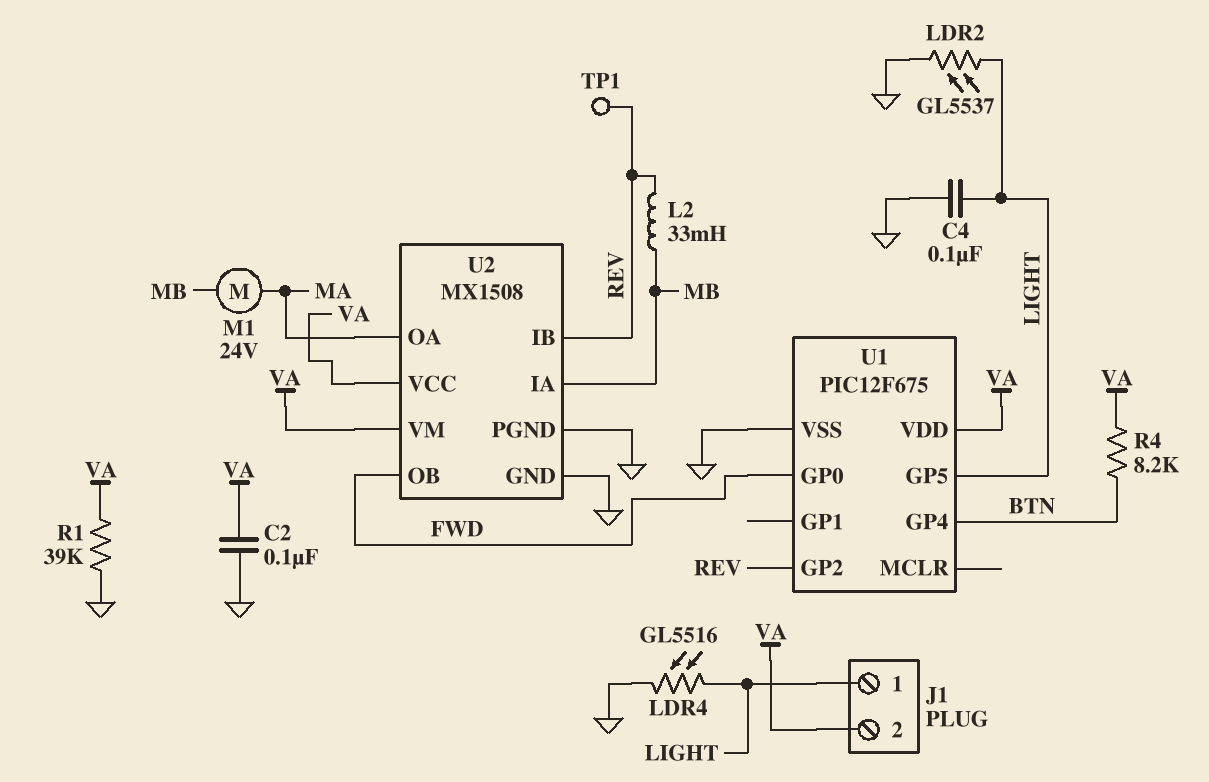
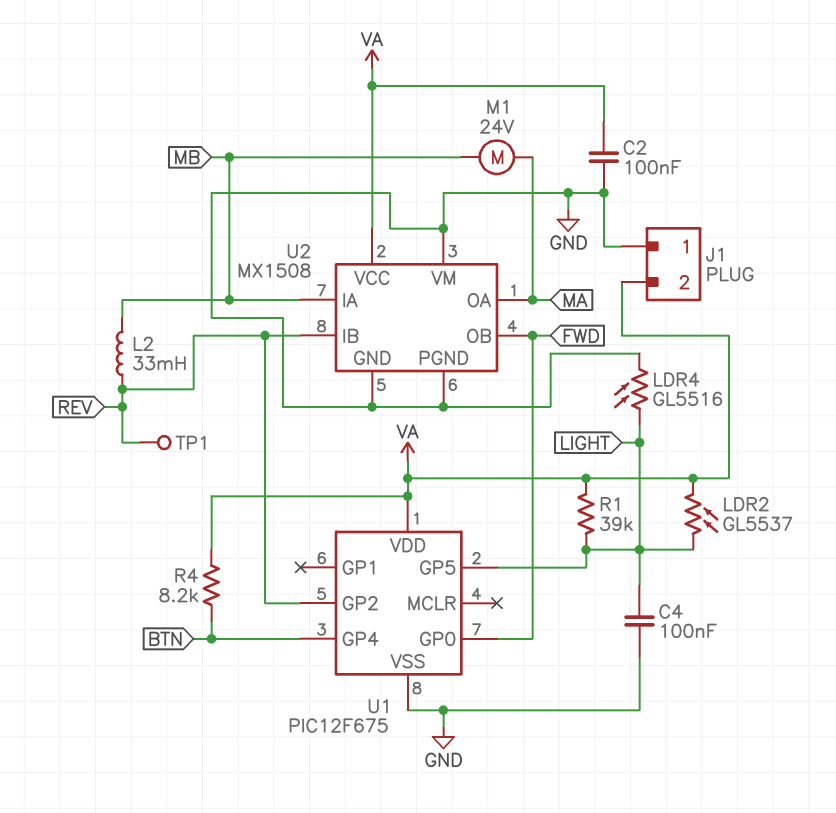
J1 pin 1: LIGHT -> GND
LDR2: GL5537 (GND, LIGHT) -> GL5537 (LIGHT, VA)
R1: 39k (GND, VA) -> 39k (LIGHT, VA)
U2 pin VM: VA -> GND

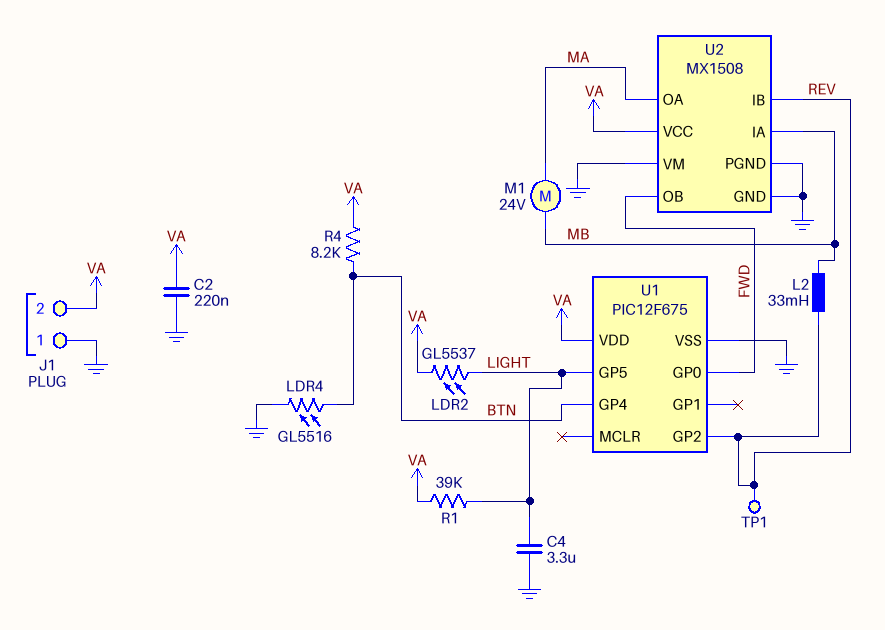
C2: 100nF (GND, VA) -> 220nF (GND, VA)
C4: 100nF (GND, LIGHT) -> 3.3uF (GND, LIGHT)
LDR4: GL5516 (GND, LIGHT) -> GL5516 (BTN, GND)

